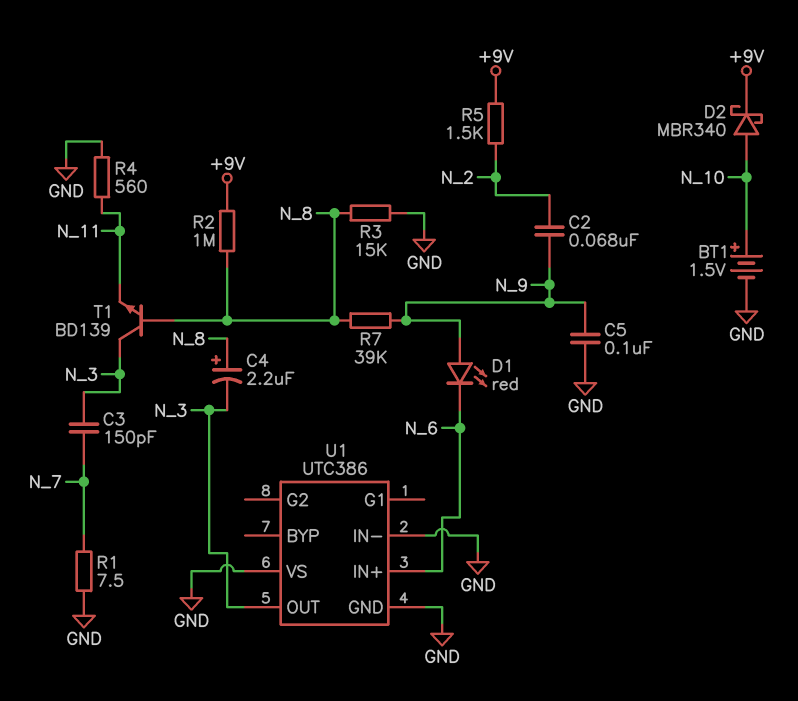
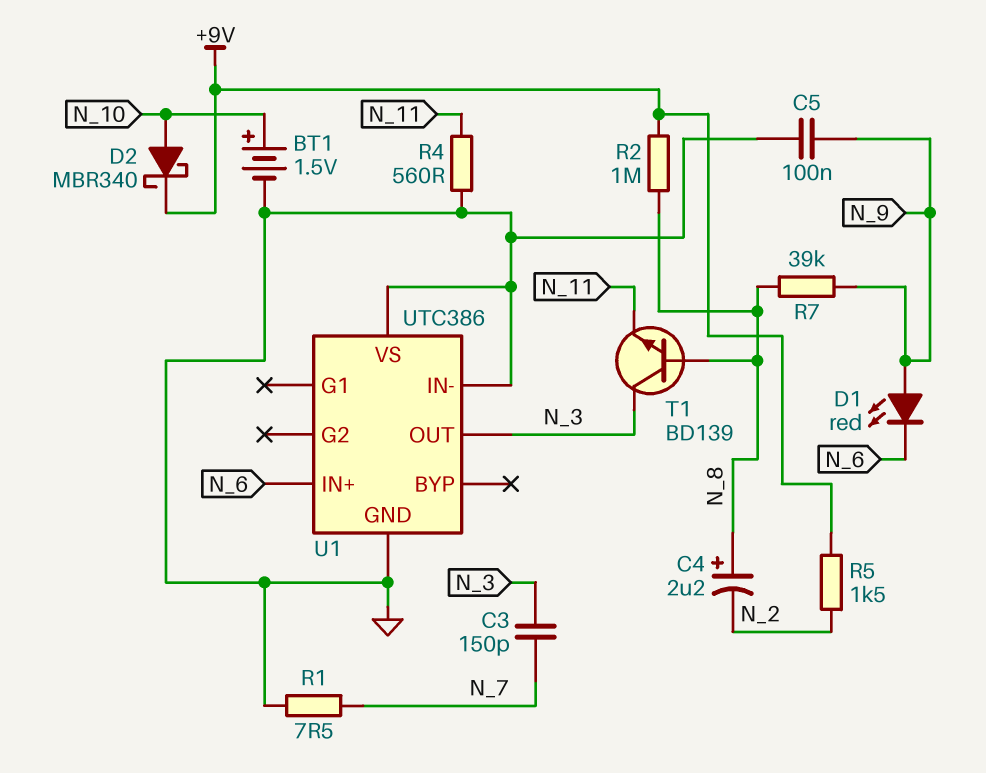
C2: 68nF (N_2, N_9) -> none
C4: 2.2uF (plus N_8, minus N_3) -> 2.2uF (plus N_8, minus N_2)
R3: 15k (GND, N_8) -> none

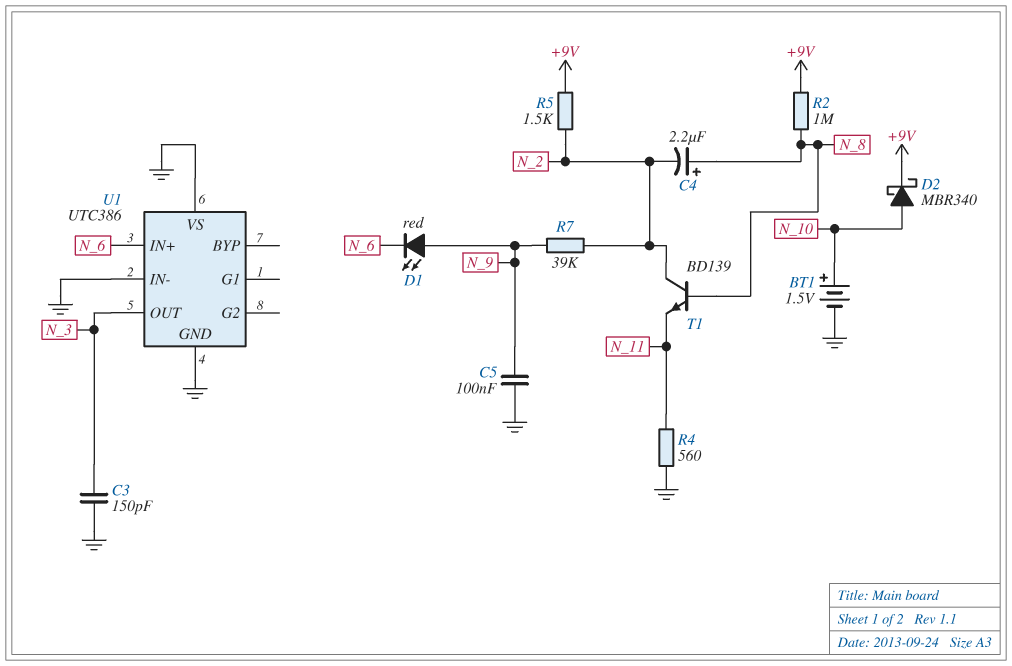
C3: 150pF (N_3, N_7) -> 150pF (GND, N_3)
R1: 7.5 (GND, N_7) -> none
R7: 39k (N_8, N_9) -> 39k (N_2, N_9)
T1: NPN BD139 (B N_8, C N_3, E N_11) -> NPN BD139 (B N_8, C N_2, E N_11)

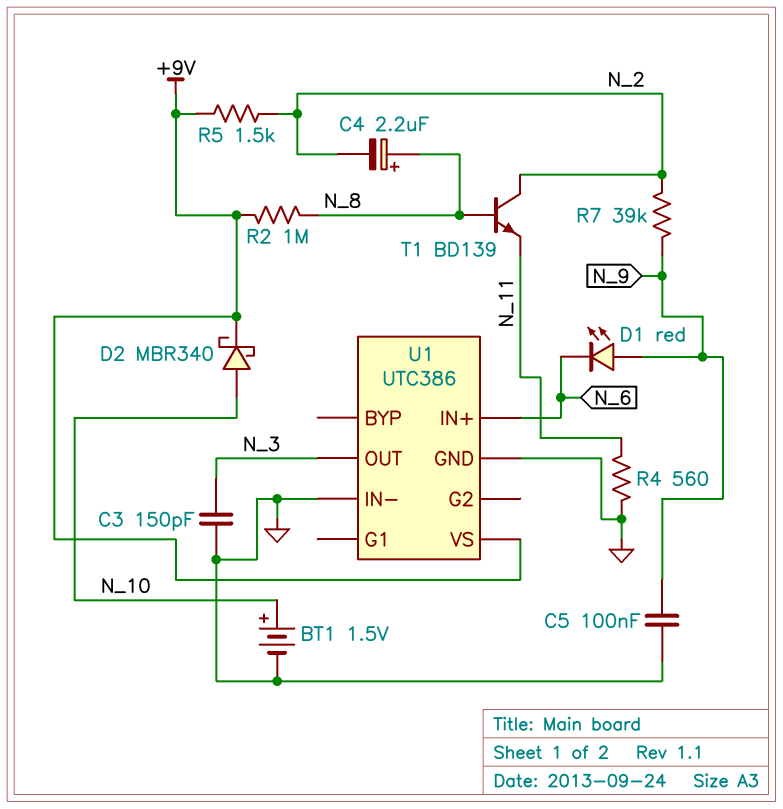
U1 pin VS: GND -> +9V

